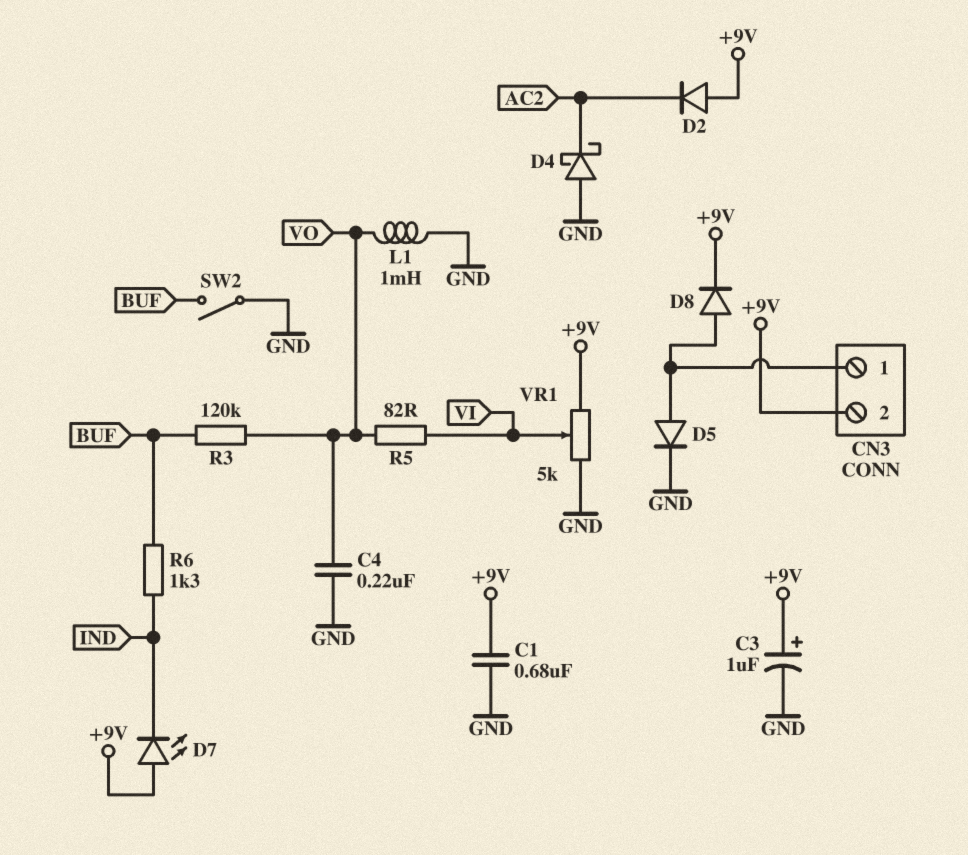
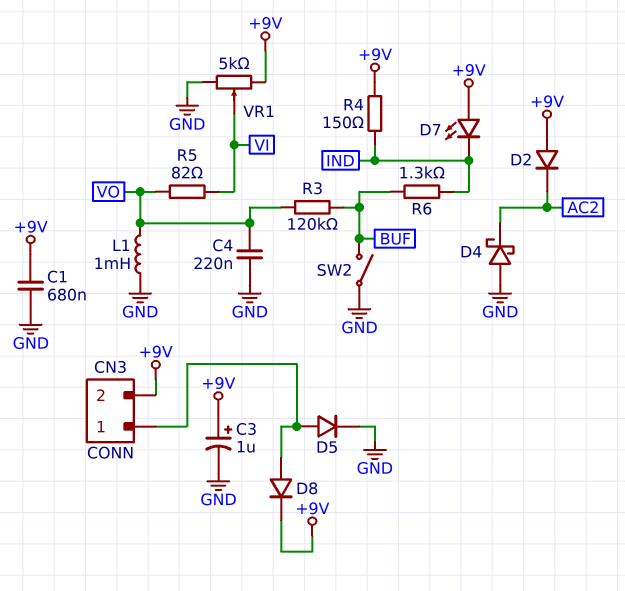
R4: none -> 150 (+9V, IND)

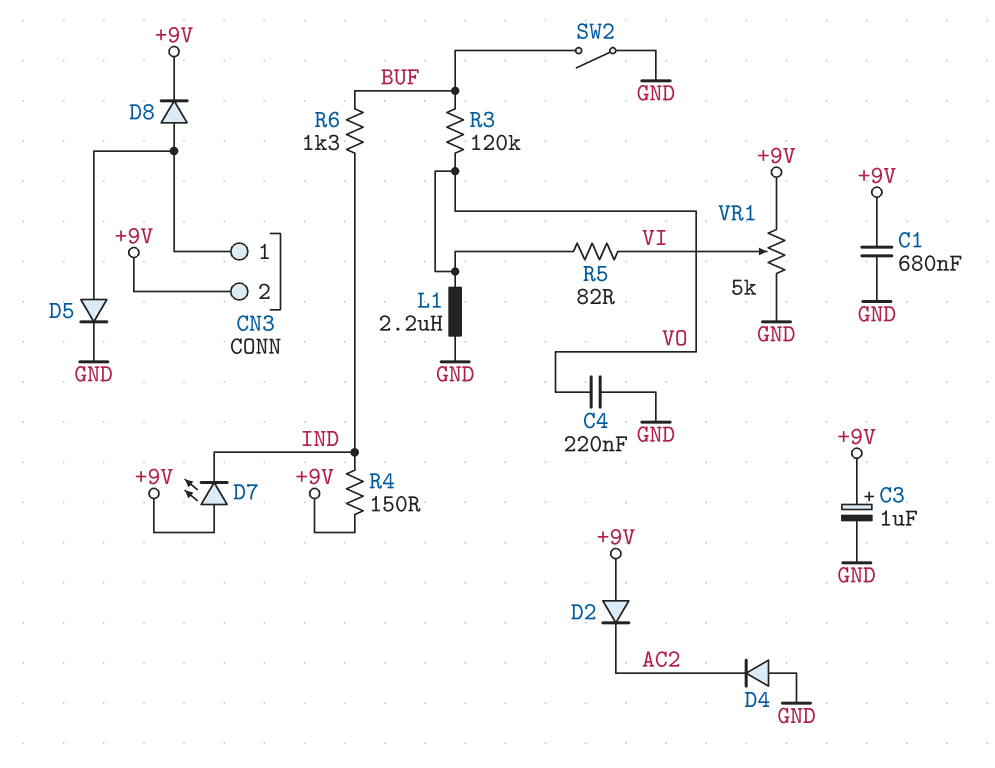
D4: schottky (A GND, K AC2) -> diode (A GND, K AC2)
L1: 1mH (GND, VO) -> 2.2uH (GND, VO)

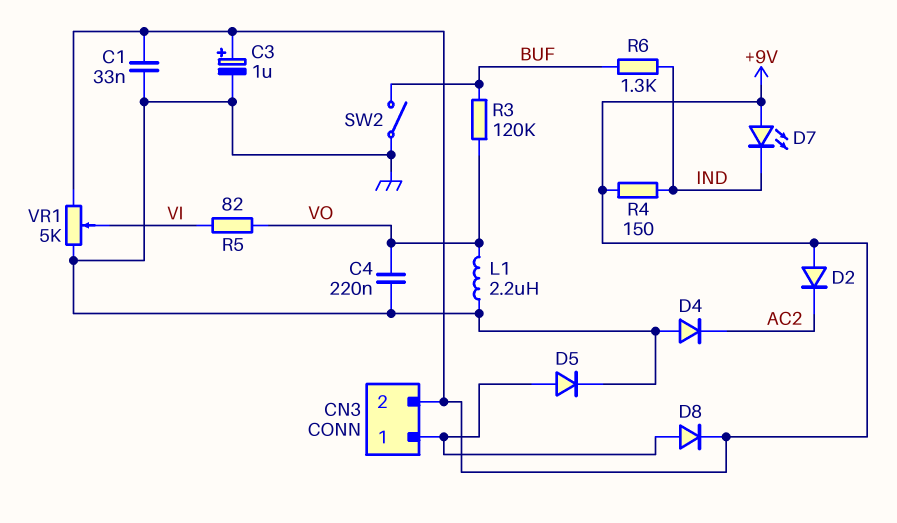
C1: 680nF (+9V, GND) -> 33nF (+9V, GND)

